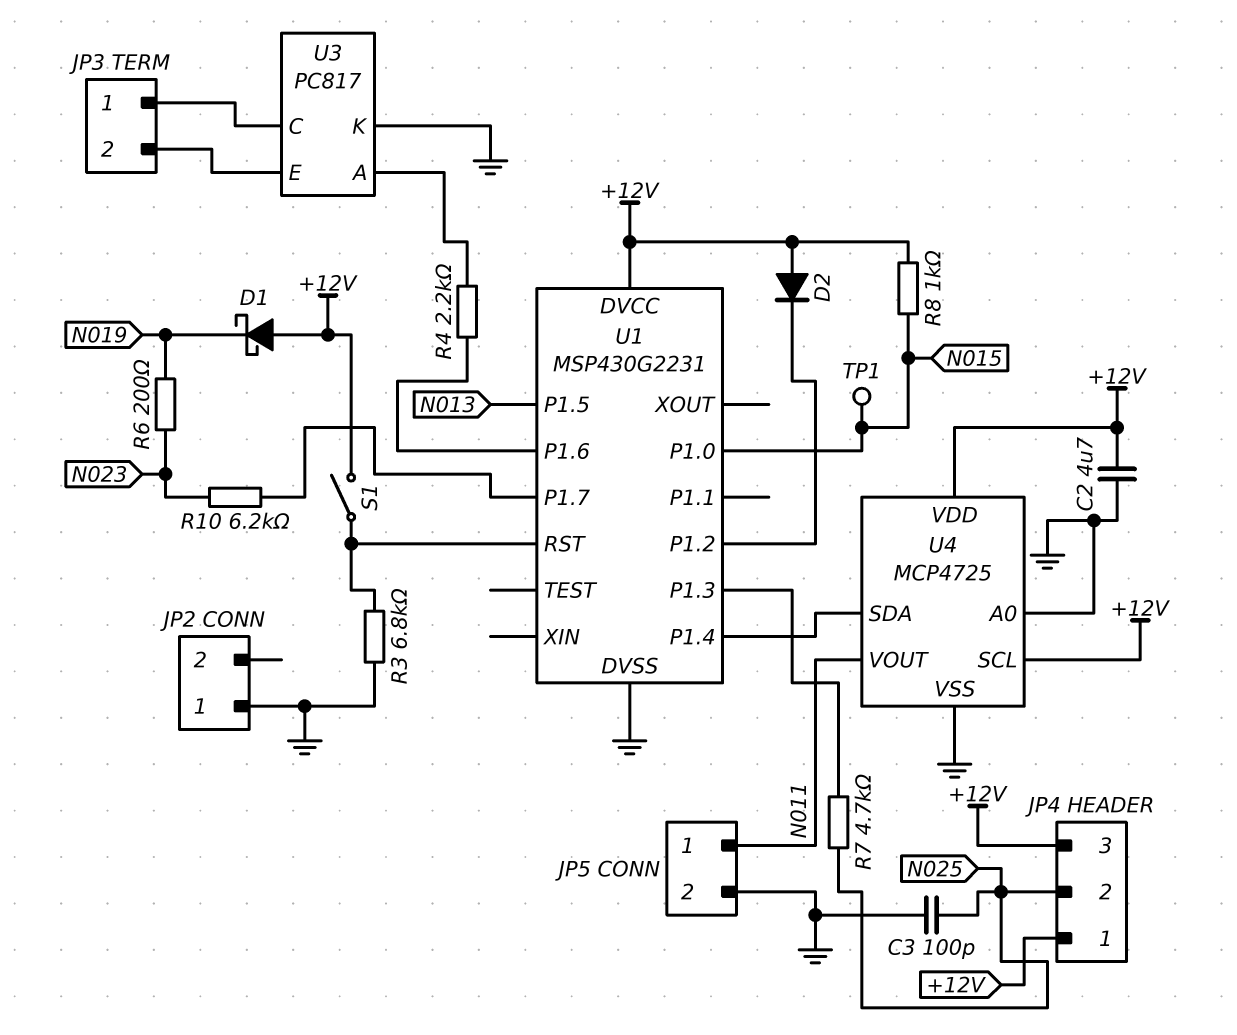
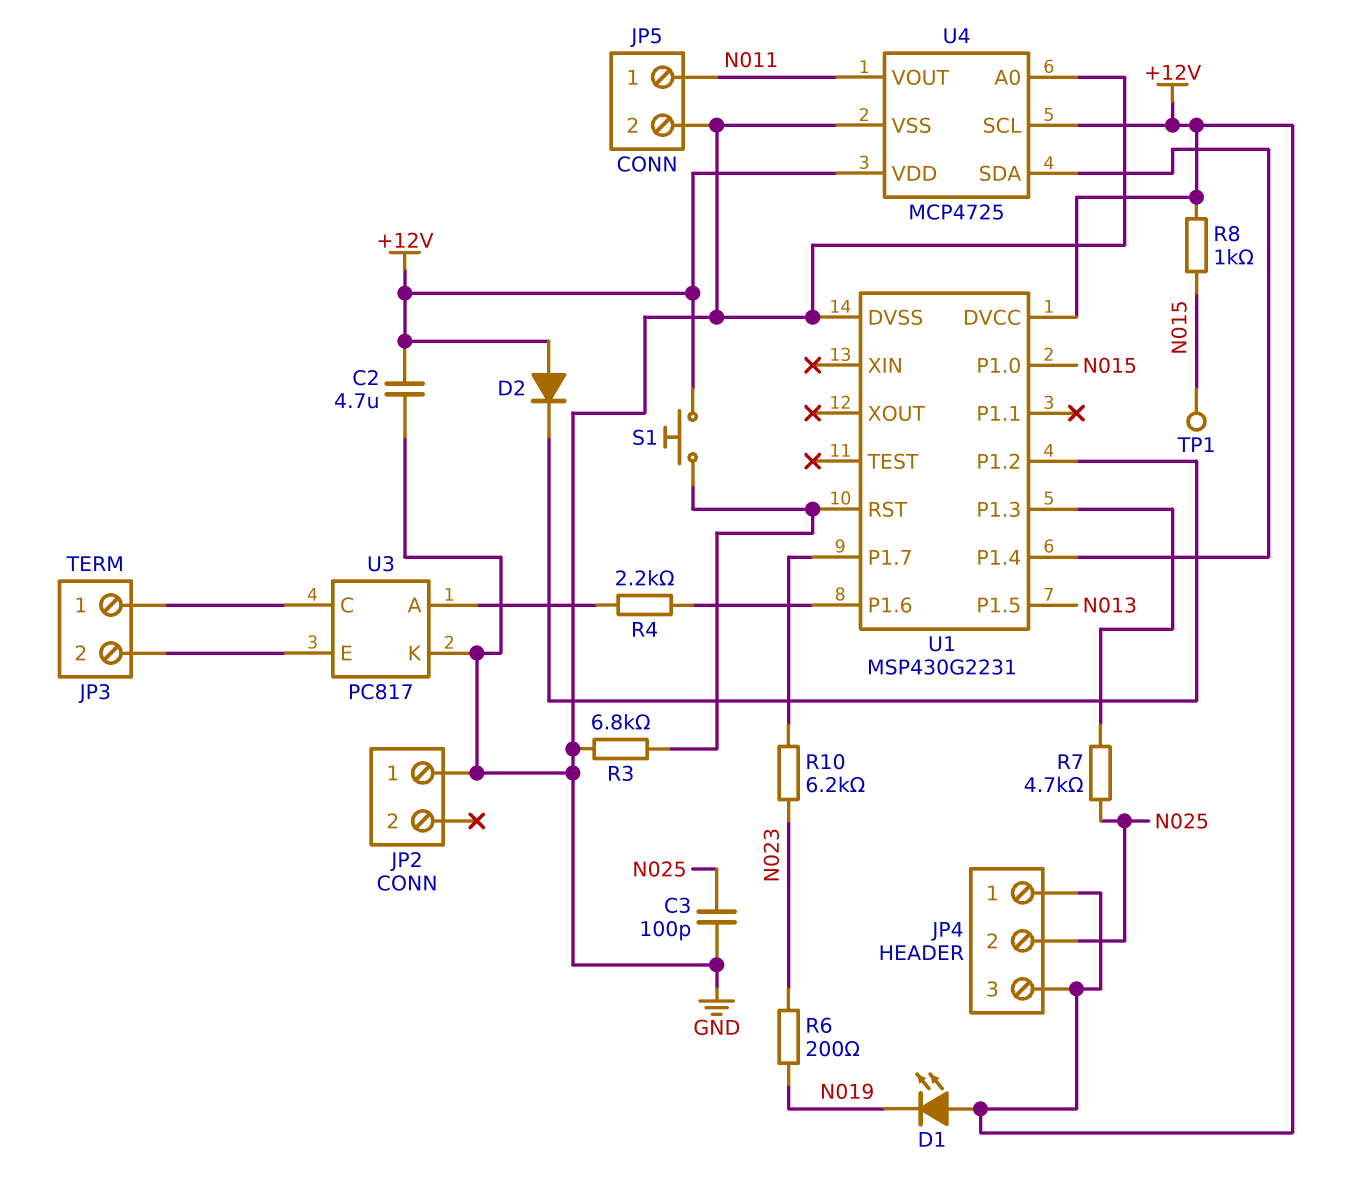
D1: schottky (A +12V, K N019) -> LED (A +12V, K N019)
S1: switch (+12V, U1/RST) -> button (+12V, U1/RST)

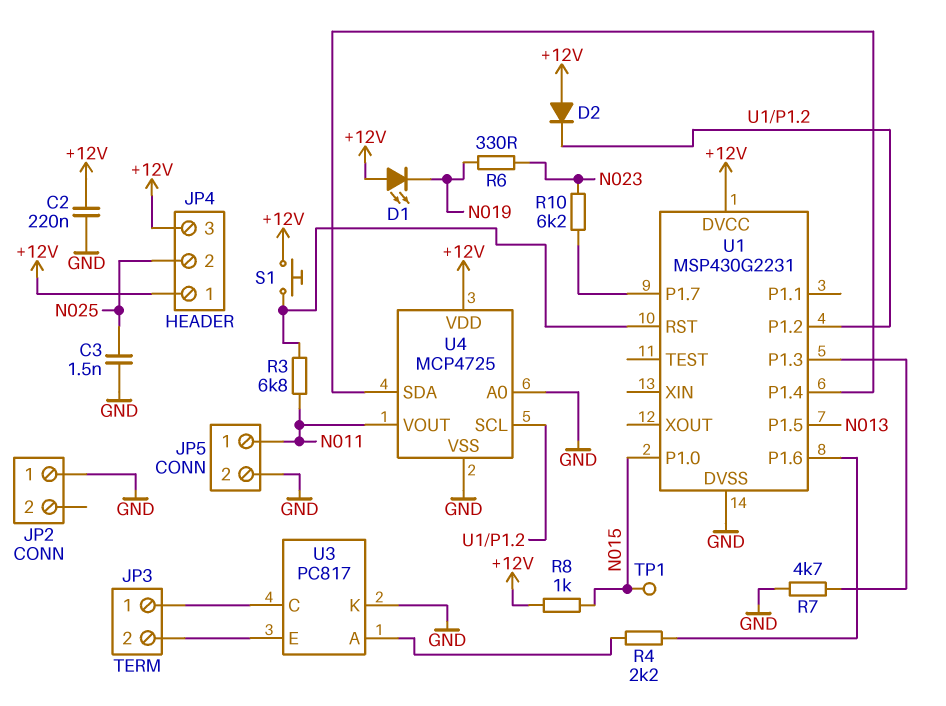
C2: 4.7uF (+12V, GND) -> 220nF (+12V, GND)
C3: 100pF (GND, N025) -> 1.5nF (GND, N025)
R3: 6.8k (GND, U1/RST) -> 6.8k (N011, U1/RST)
R6: 200 (N019, N023) -> 330 (N019, N023)
R7: 4.7k (N025, U1/P1.3) -> 4.7k (GND, U1/P1.3)
U4 pin SCL: +12V -> U1/P1.2

